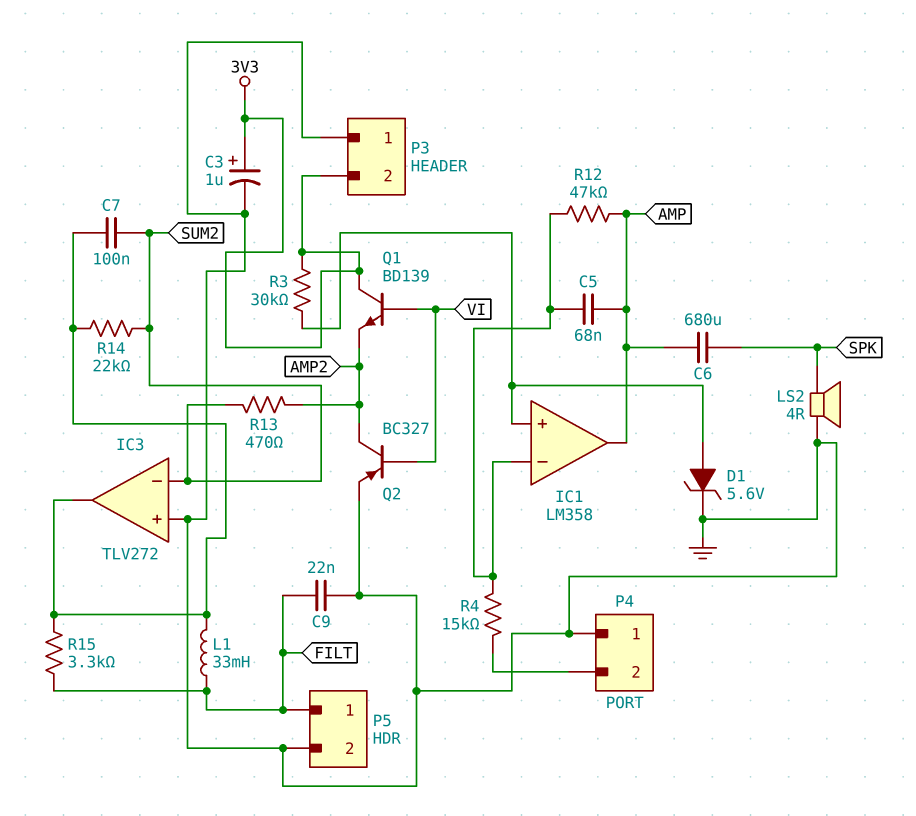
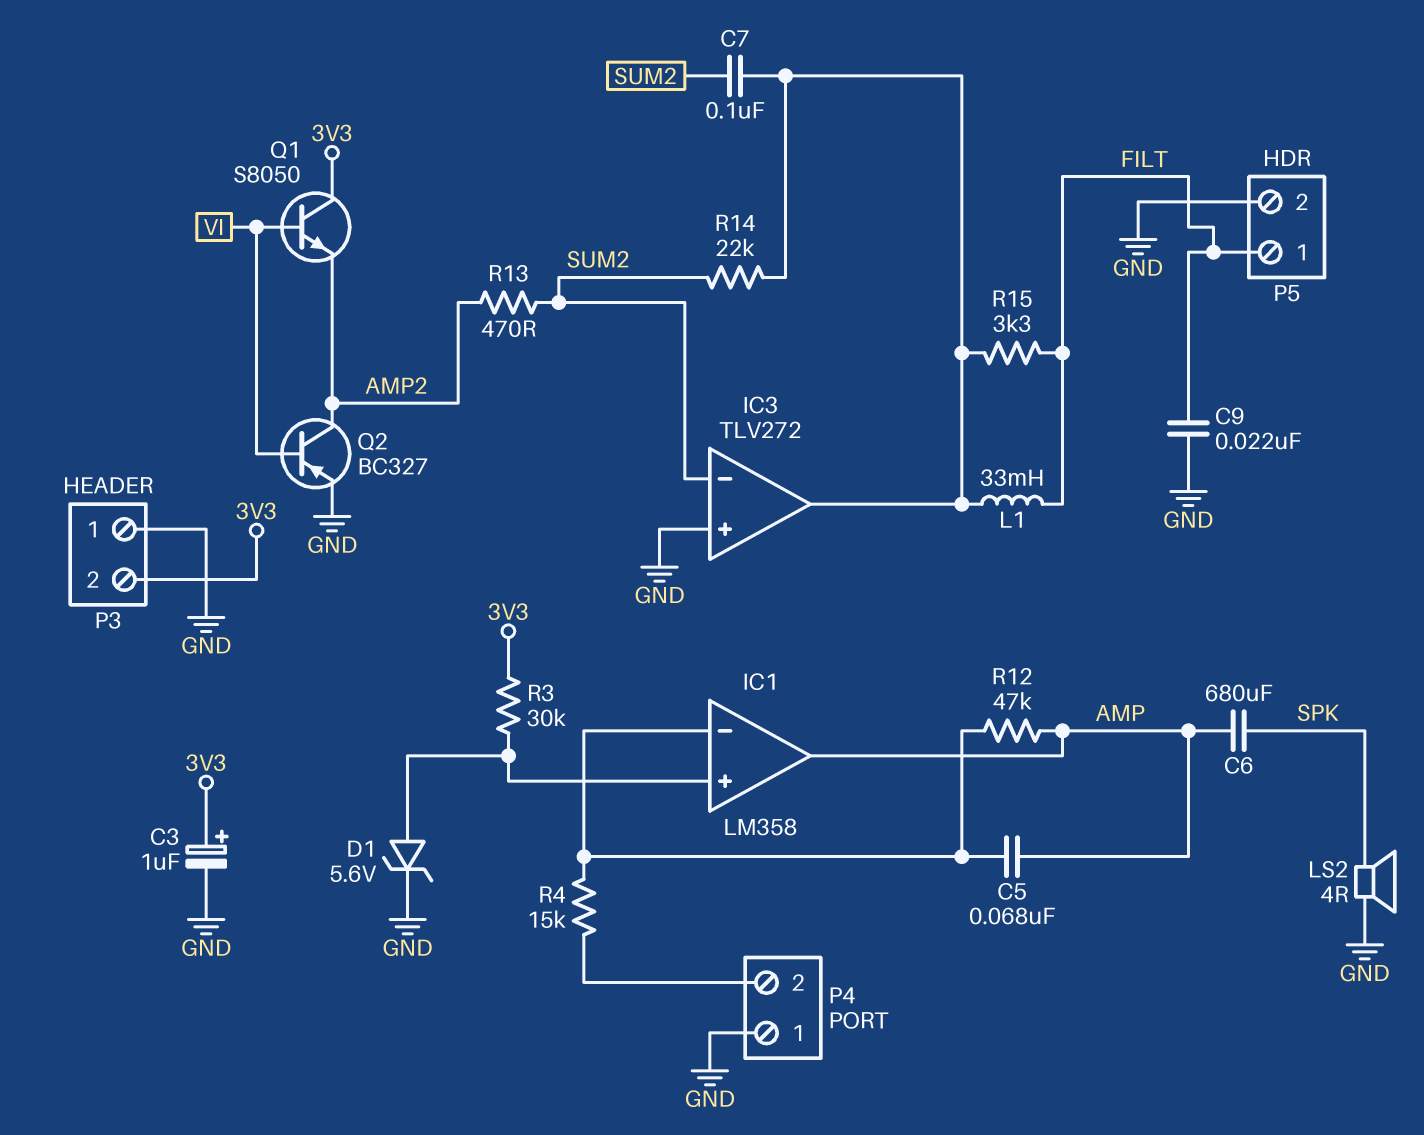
Q1: NPN BD139 (B VI, C 3V3, E AMP2) -> NPN S8050 (B VI, C 3V3, E AMP2)

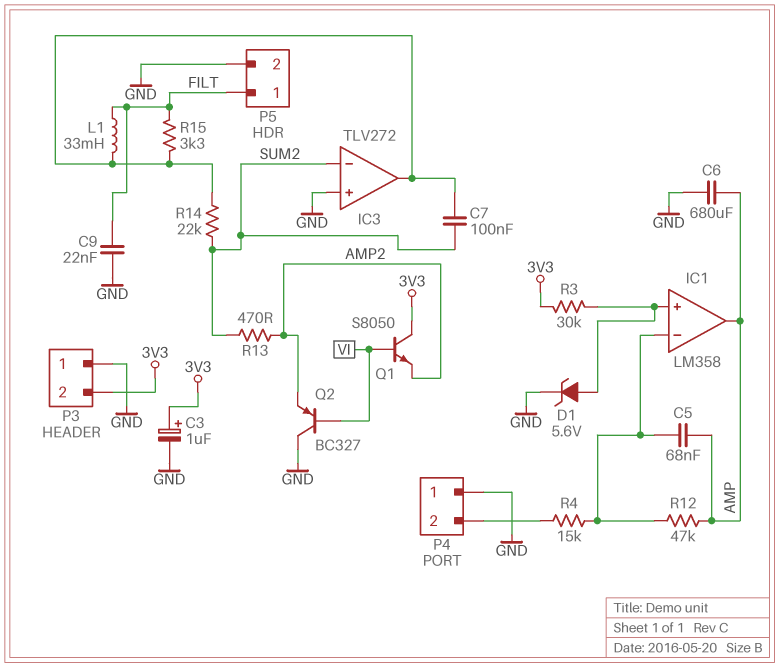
C6: 680uF (AMP, SPK) -> 680uF (AMP, GND)
LS2: speaker 4R (GND, SPK) -> none
Q2: PNP BC327 (B VI, C AMP2, E GND) -> PNP BC327 (B VI, C GND, E AMP2)

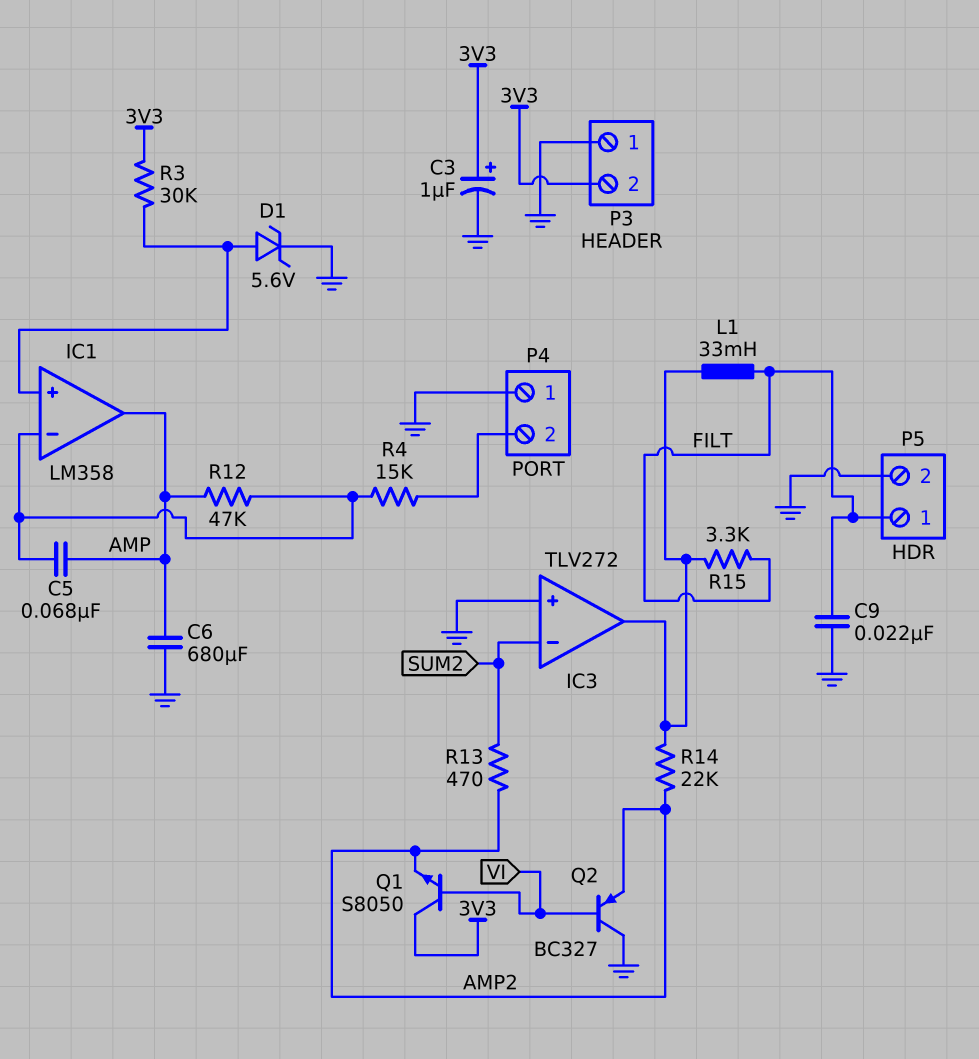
C7: 100nF (IC3/out, SUM2) -> none
R14: 22k (IC3/out, SUM2) -> 22k (AMP2, IC3/out)

